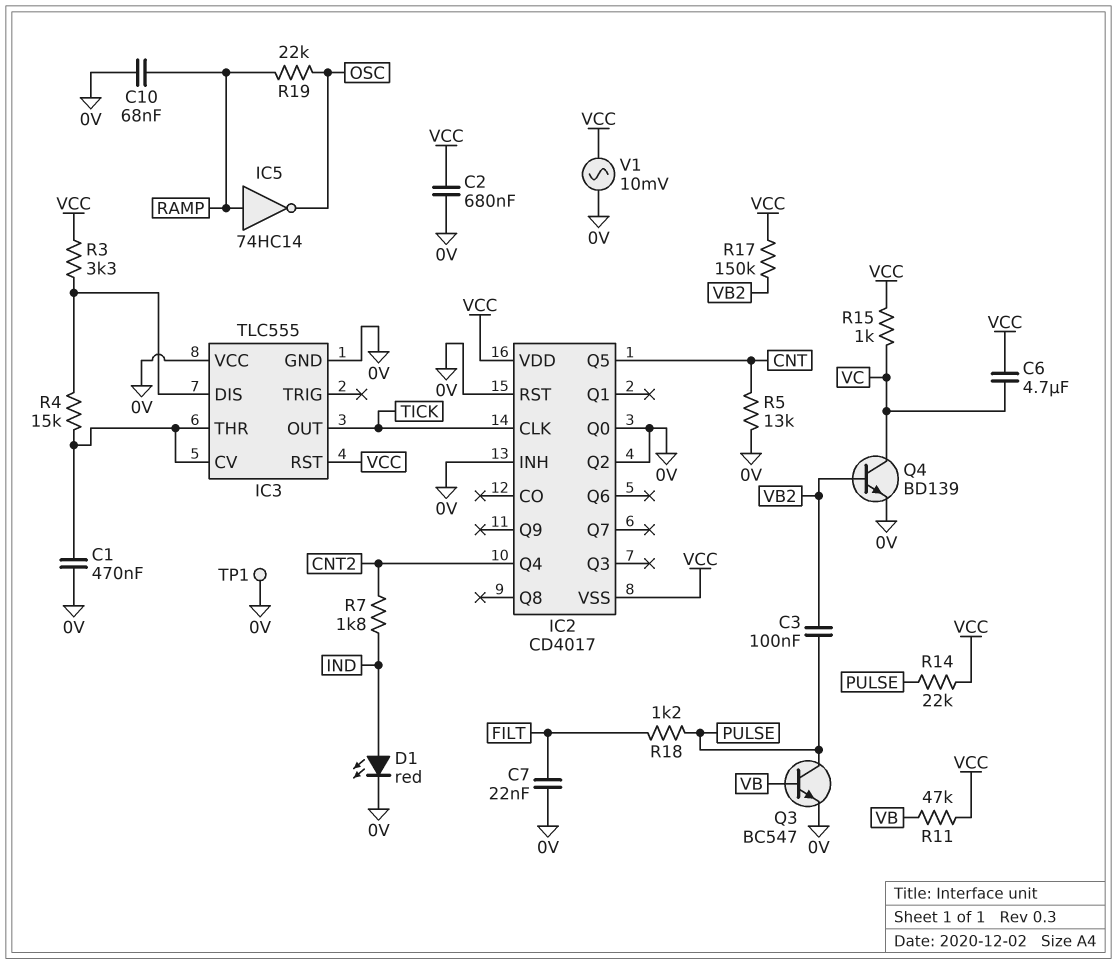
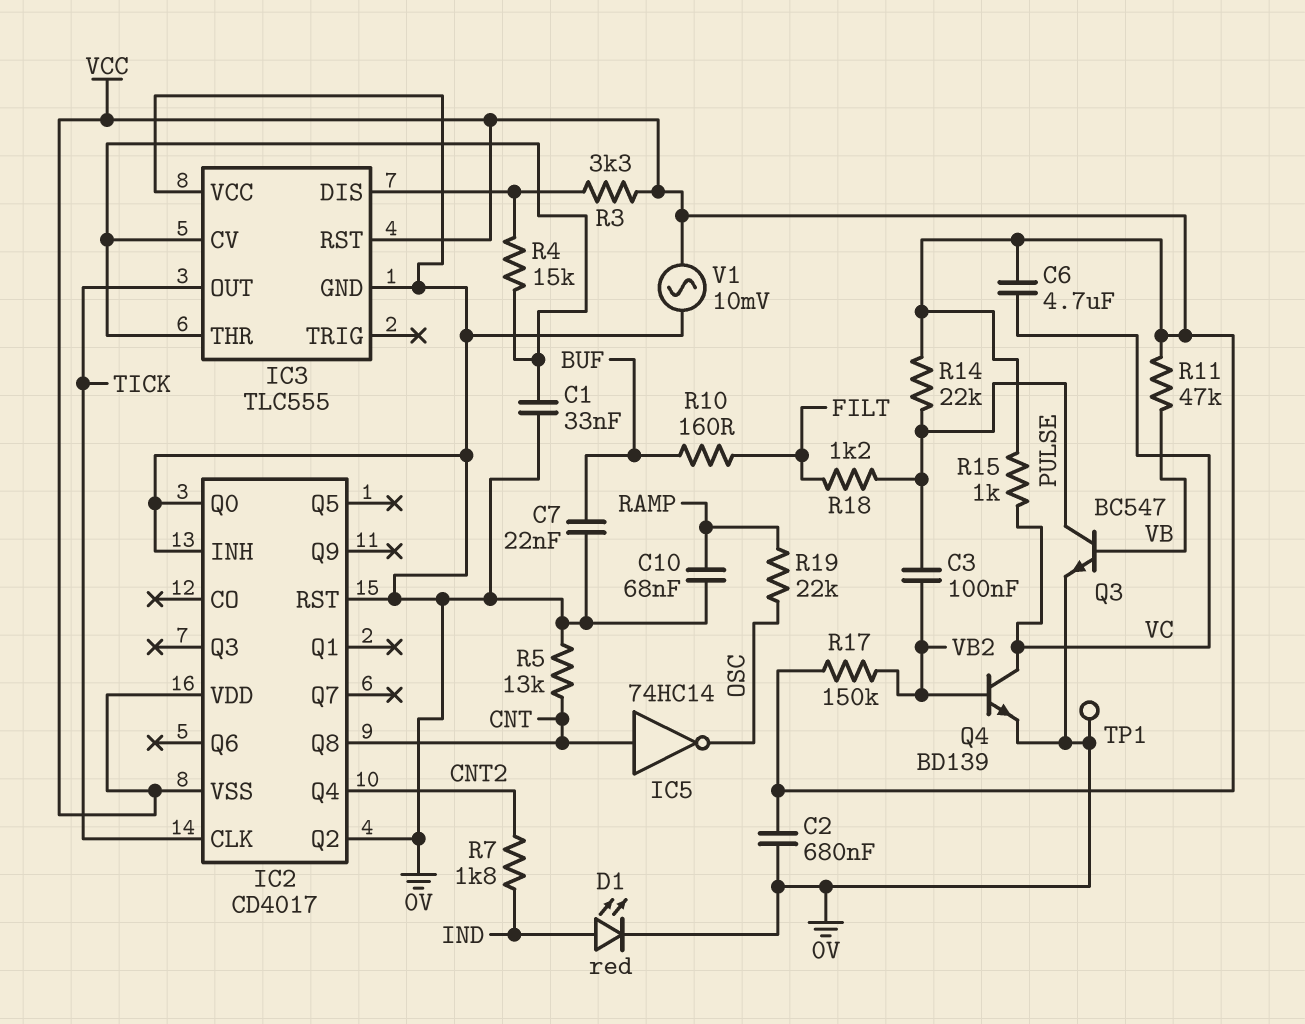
C1: 470nF (0V, IC3/CV) -> 33nF (0V, IC3/CV)
C7: 22nF (0V, FILT) -> 22nF (0V, BUF)
IC2 pin Q5: CNT -> none
IC2 pin Q8: none -> CNT
IC5: NOT 74HC14 (in RAMP, out OSC) -> NOT 74HC14 (in CNT, out OSC)
R10: none -> 160 (BUF, FILT)

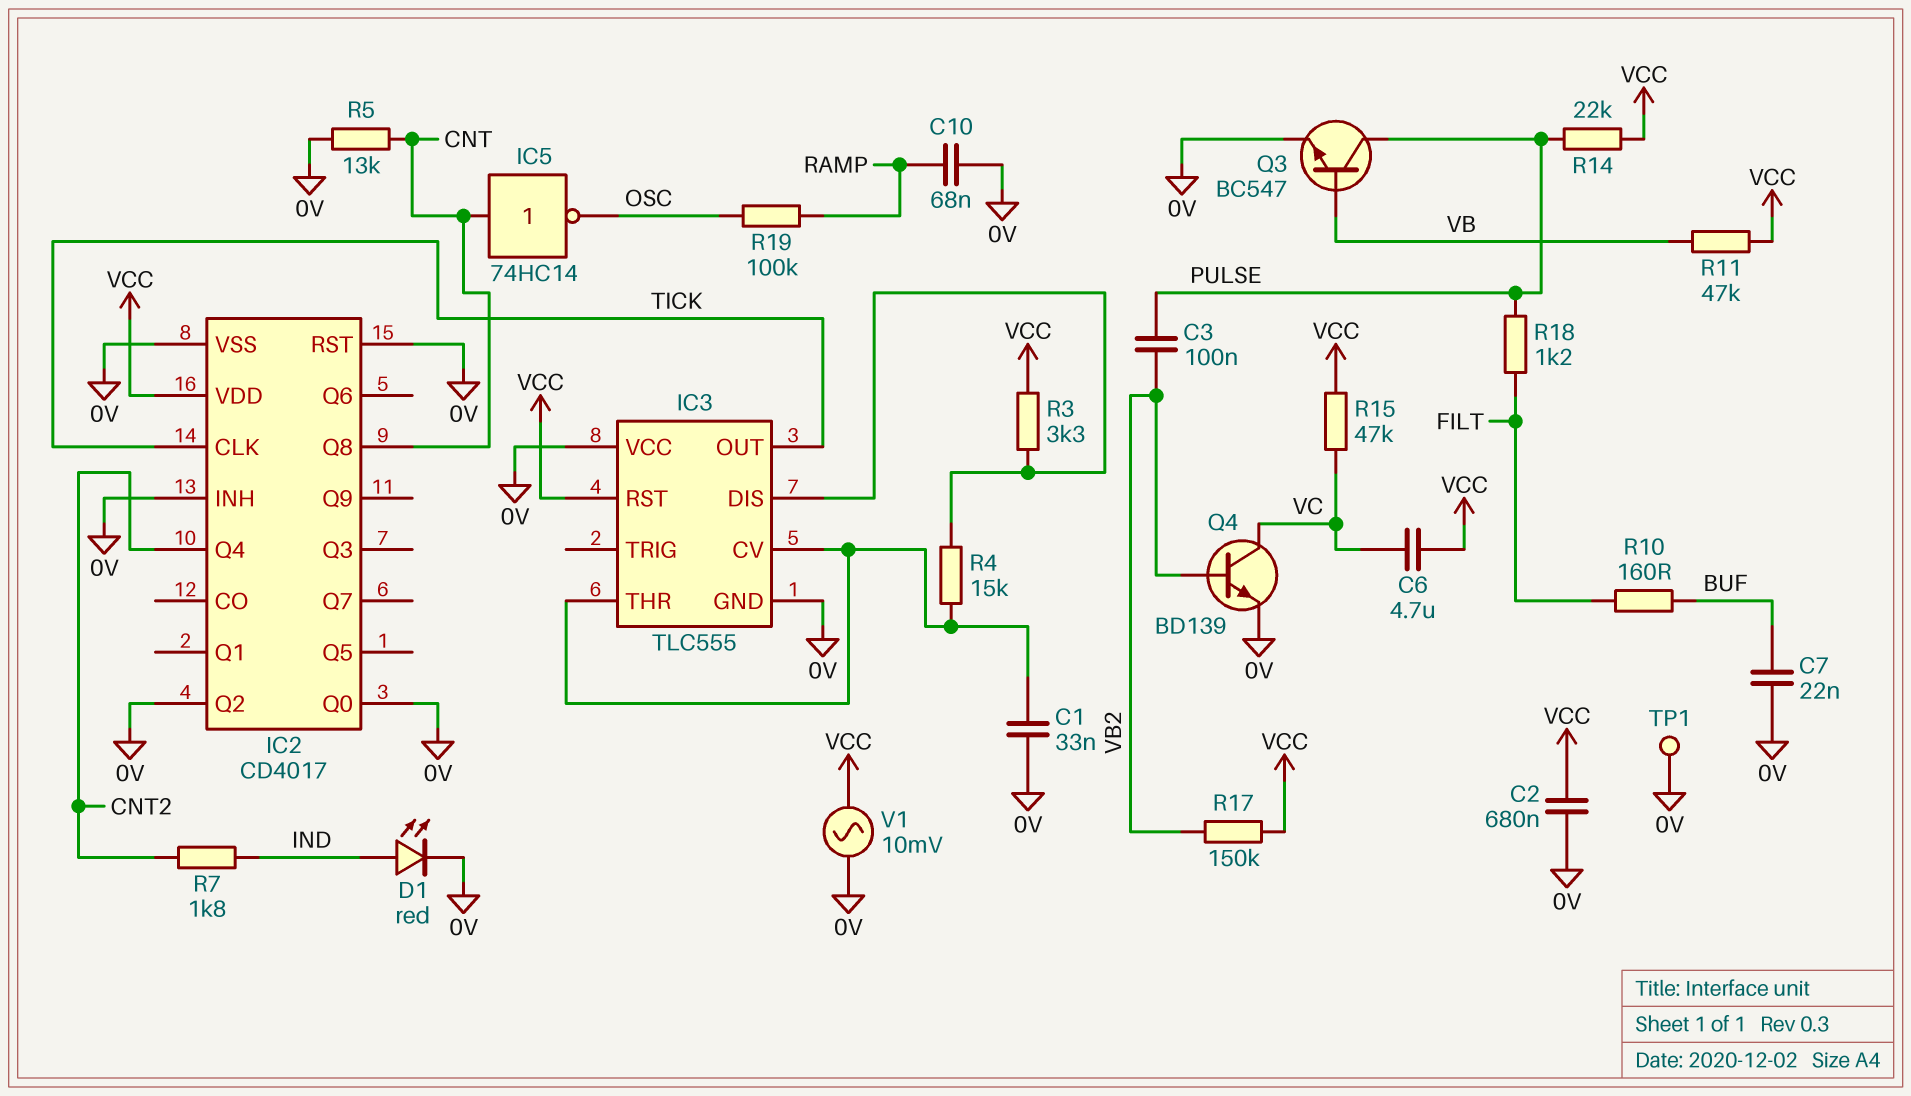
IC2 pin VSS: VCC -> 0V
R15: 1k (VC, VCC) -> 47k (VC, VCC)
R19: 22k (OSC, RAMP) -> 100k (OSC, RAMP)

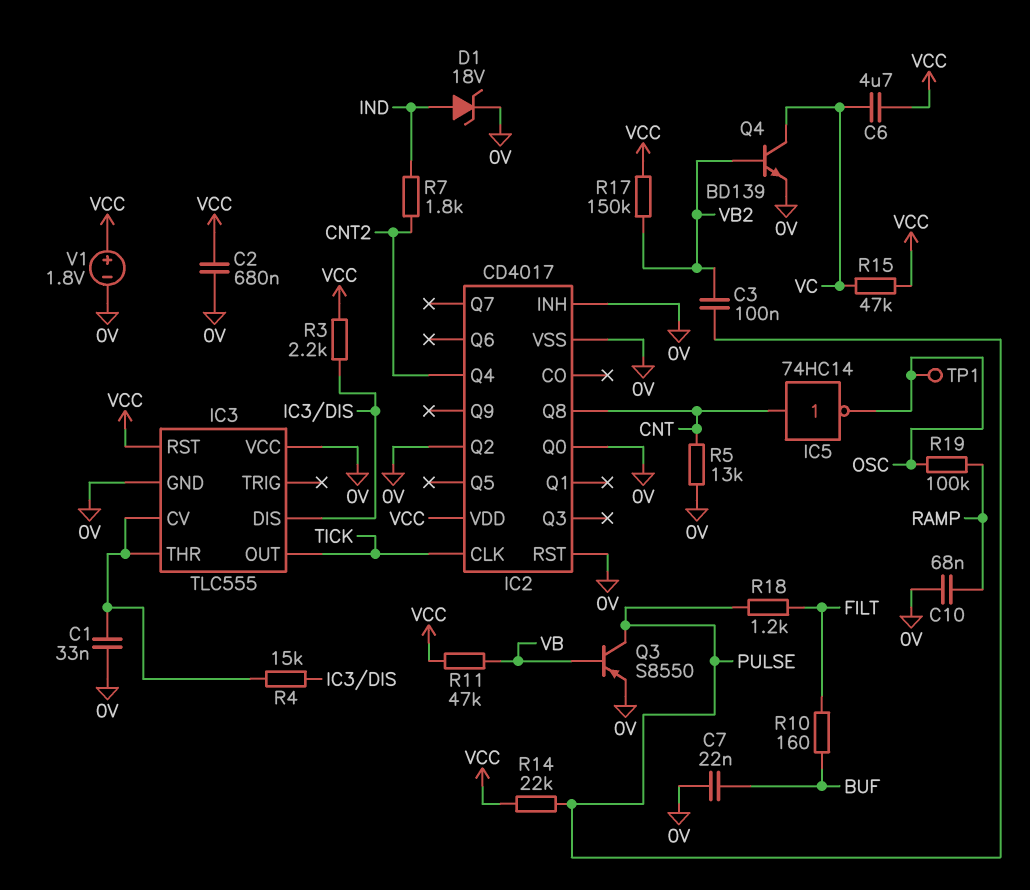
D1: LED red (A IND, K 0V) -> zener 18V (A IND, K 0V)
Q3: NPN BC547 (B VB, C PULSE, E 0V) -> PNP S8550 (B VB, C PULSE, E 0V)
R3: 3.3k (IC3/DIS, VCC) -> 2.2k (IC3/DIS, VCC)
TP1: test point (0V) -> test point (OSC)
V1: AC 10mV (0V, VCC) -> 1.8V (plus VCC, minus 0V)

